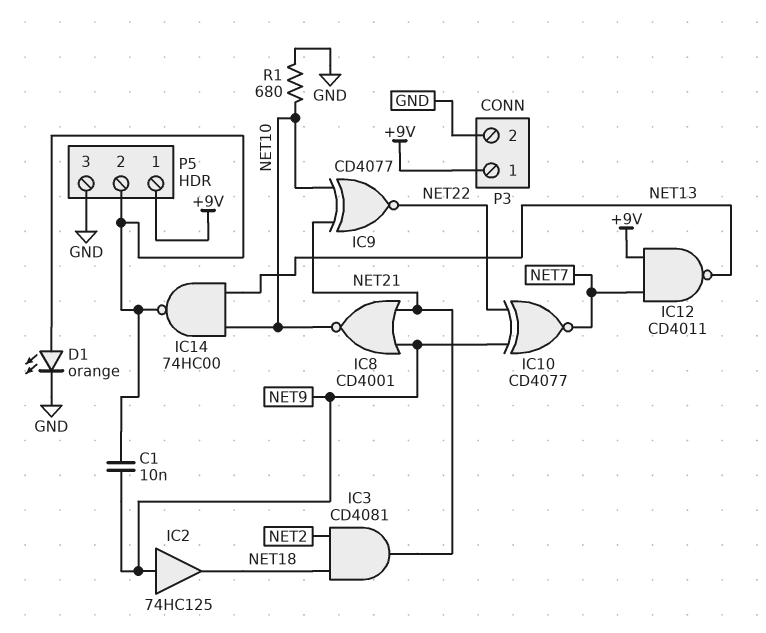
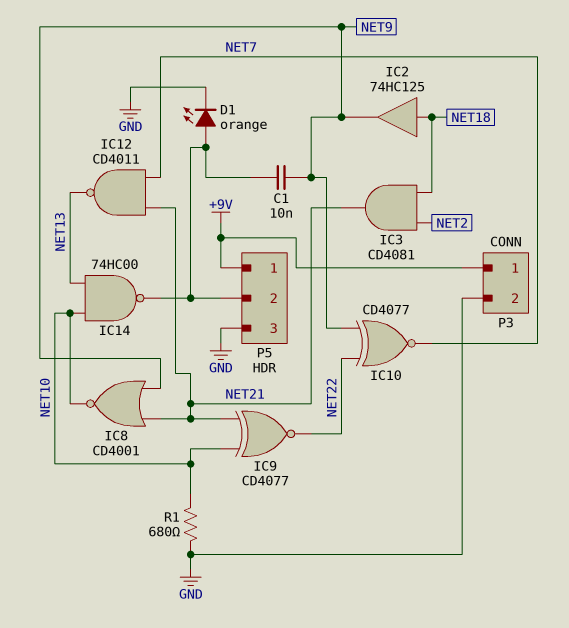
IC2: buffer 74HC125 (in NET9, out NET18) -> buffer 74HC125 (in NET18, out NET9)
IC12: NAND CD4011 (in +9V, in NET7, out NET13) -> NAND CD4011 (in NET7, in NET21, out NET13)

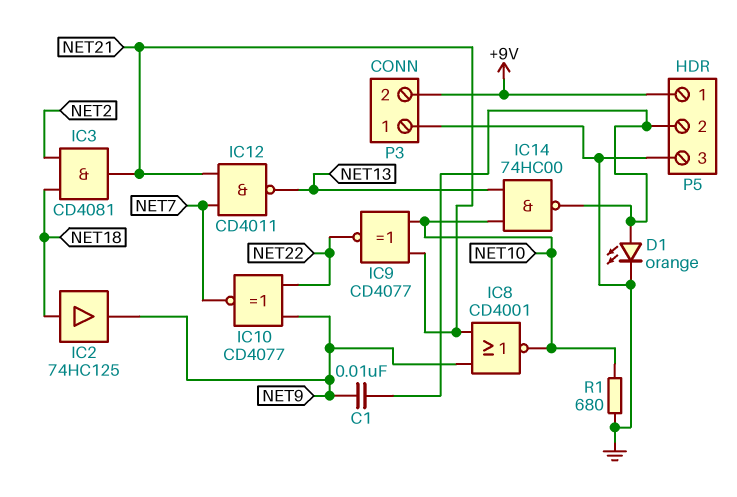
P3 pin 1: +9V -> GND
P3 pin 2: GND -> +9V

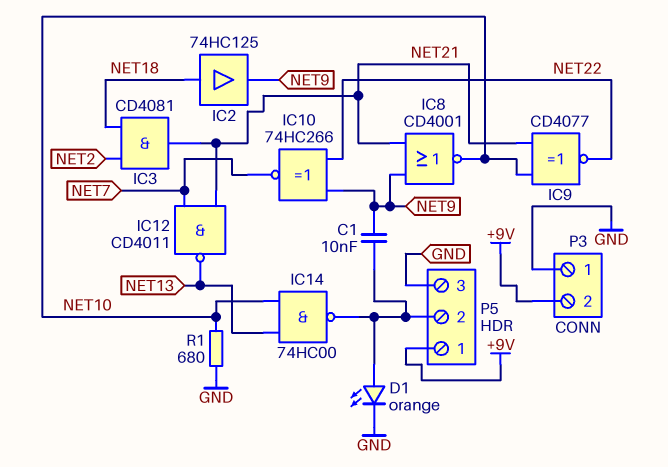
IC10: XNOR CD4077 (in NET9, in NET22, out NET7) -> XNOR 74HC266 (in NET9, in NET22, out NET7)

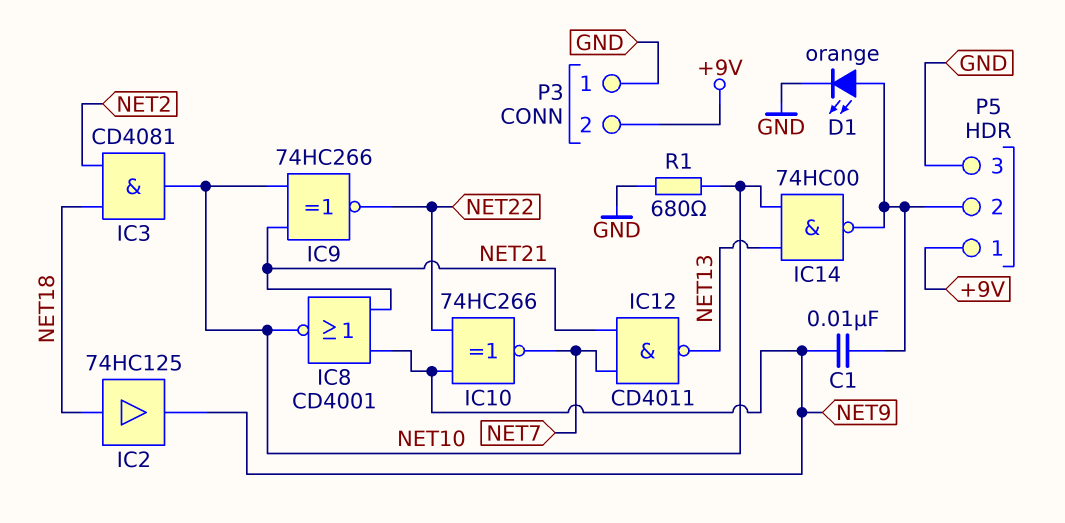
IC3: AND CD4081 (in NET2, in NET18, out NET21) -> AND CD4081 (in NET2, in NET18, out NET10)
IC9: XNOR CD4077 (in NET10, in NET21, out NET22) -> XNOR 74HC266 (in NET10, in NET21, out NET22)

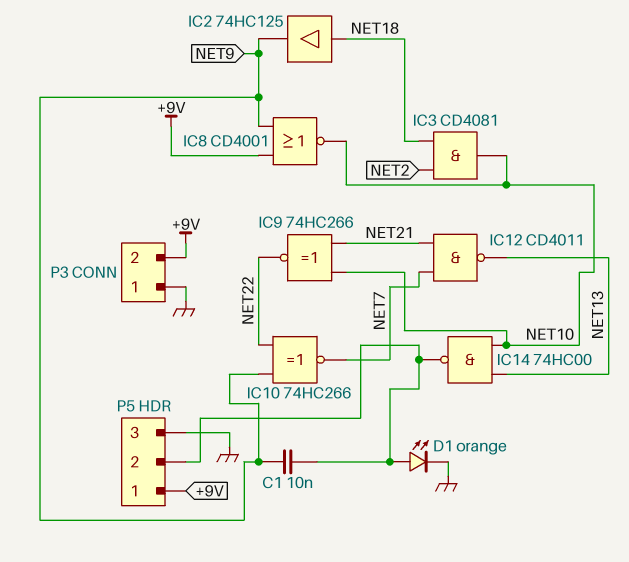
IC8: NOR CD4001 (in NET9, in NET21, out NET10) -> NOR CD4001 (in +9V, in NET9, out NET10)
R1: 680 (GND, NET10) -> none

